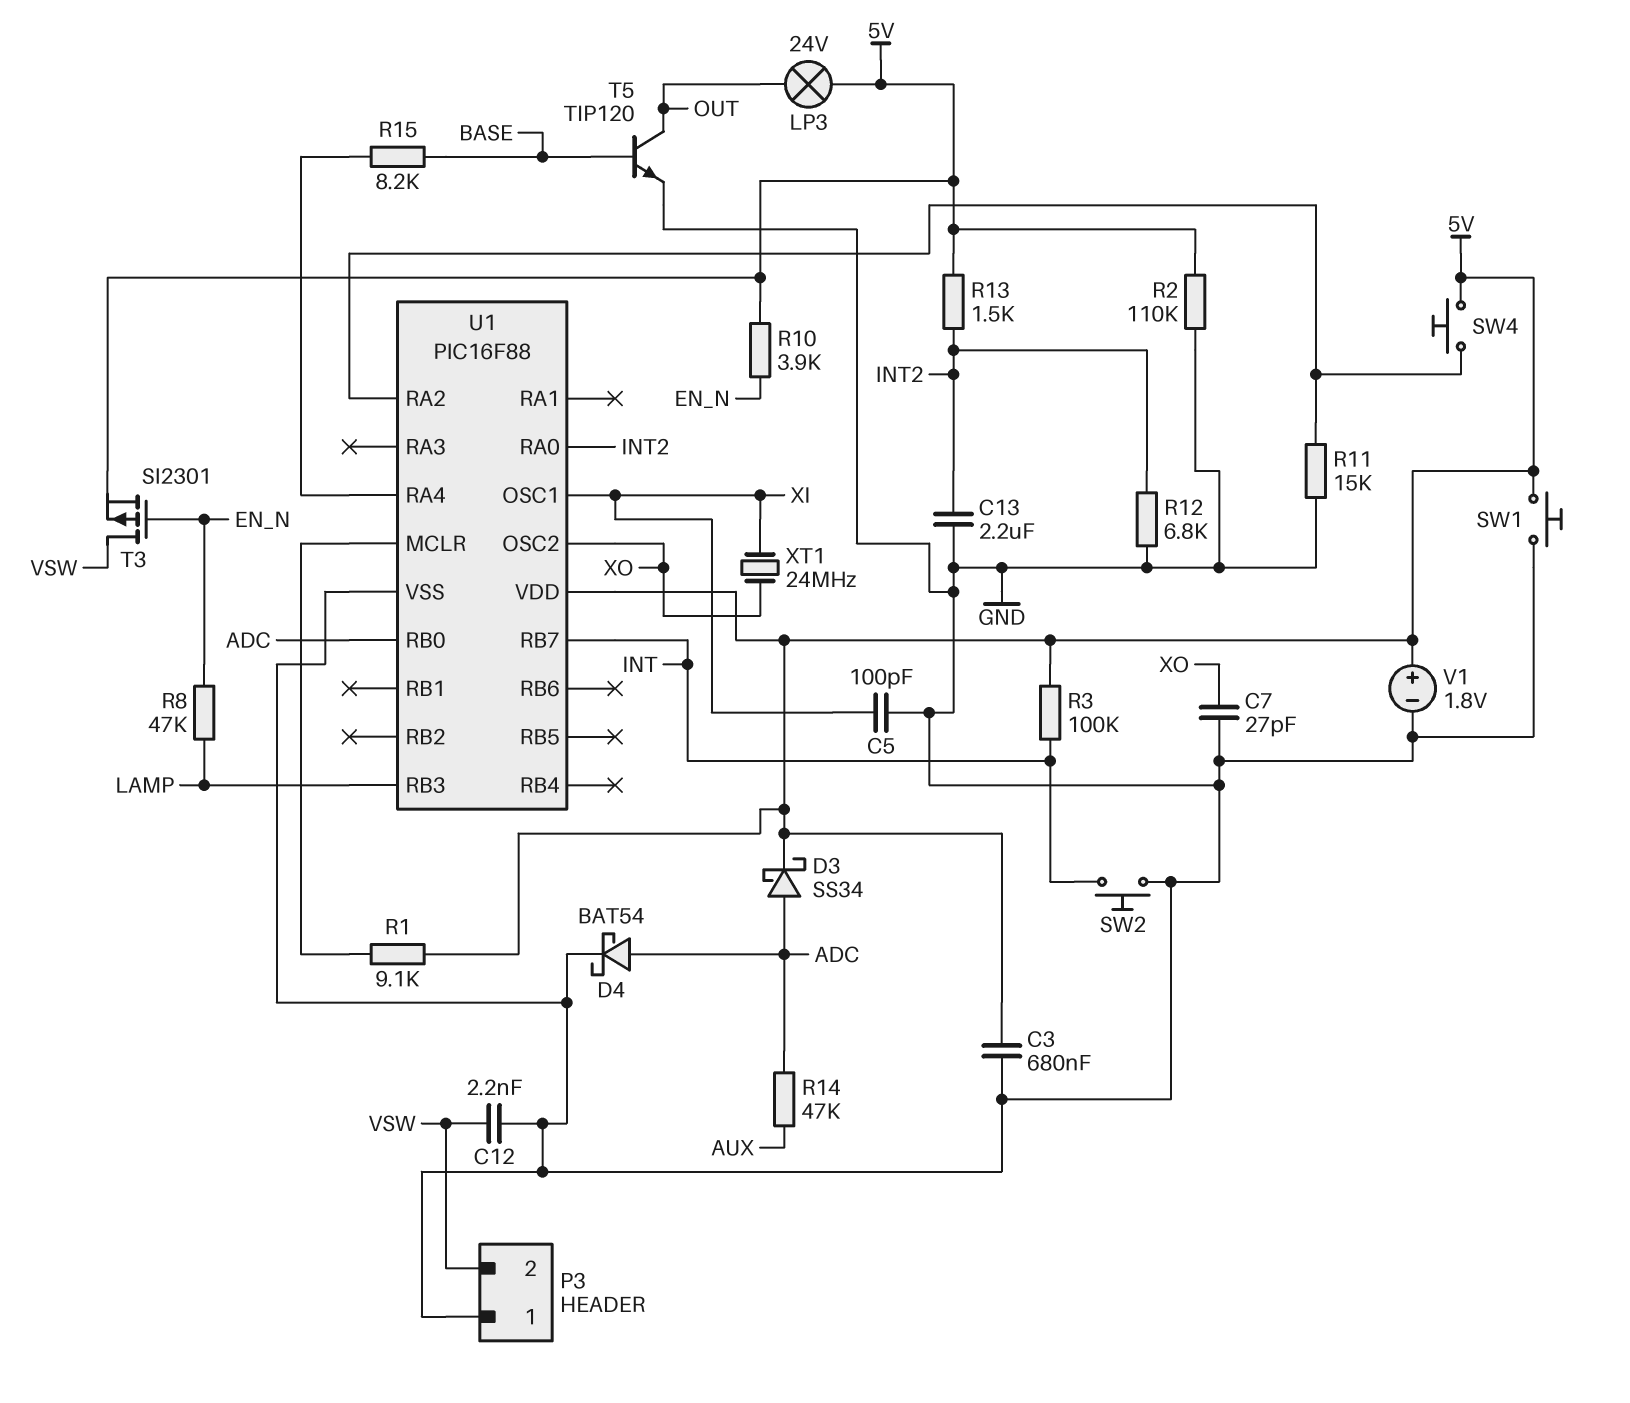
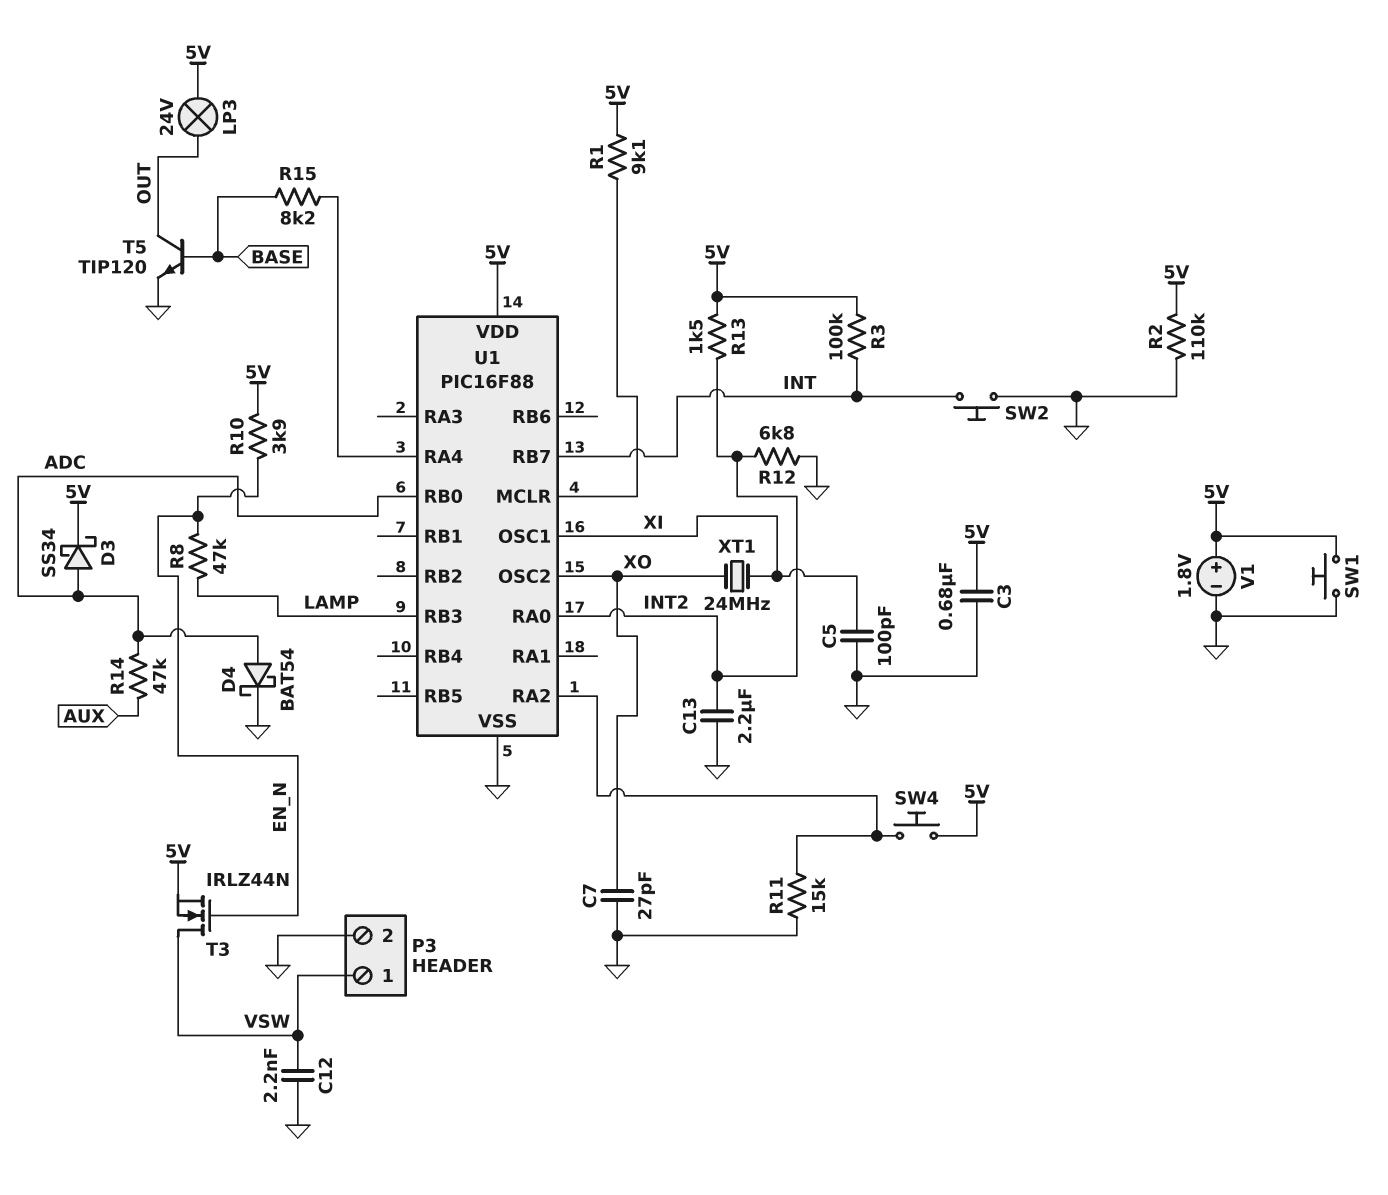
P3 pin 1: GND -> VSW
P3 pin 2: VSW -> GND
T3: PMOS SI2301 (G EN_N, D VSW, S 5V) -> NMOS IRLZ44N (G EN_N, D VSW, S 5V)

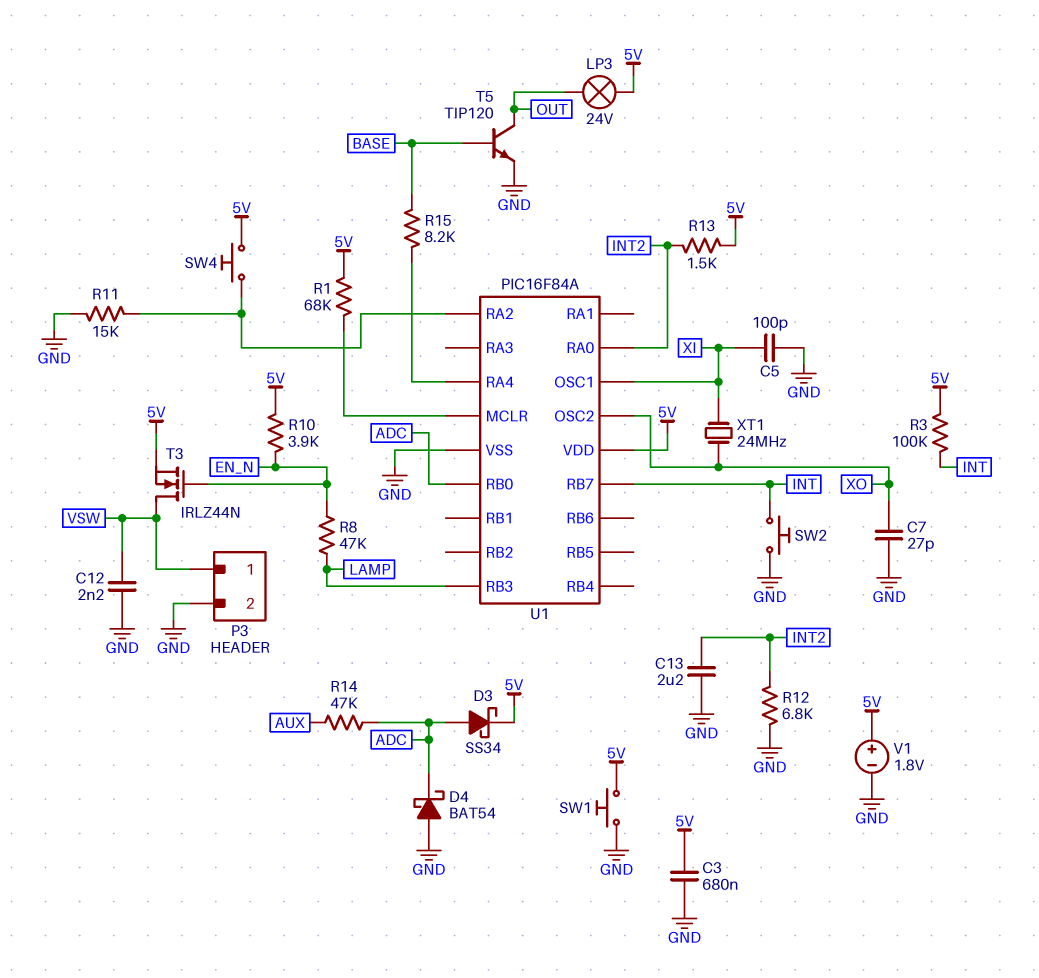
D4: schottky BAT54 (A ADC, K GND) -> schottky BAT54 (A GND, K ADC)
R1: 9.1k (5V, U1/MCLR) -> 68k (5V, U1/MCLR)
R2: 110k (5V, GND) -> none
U1: PIC16F88 -> PIC16F84A

